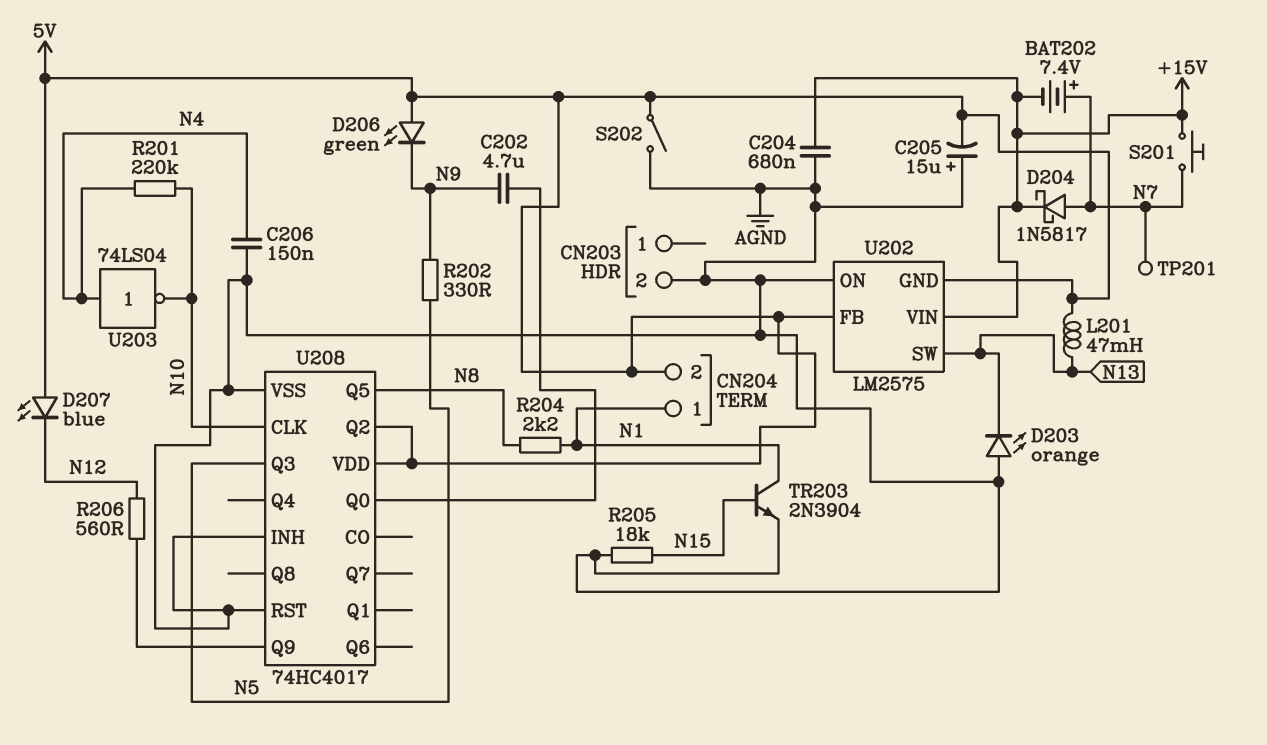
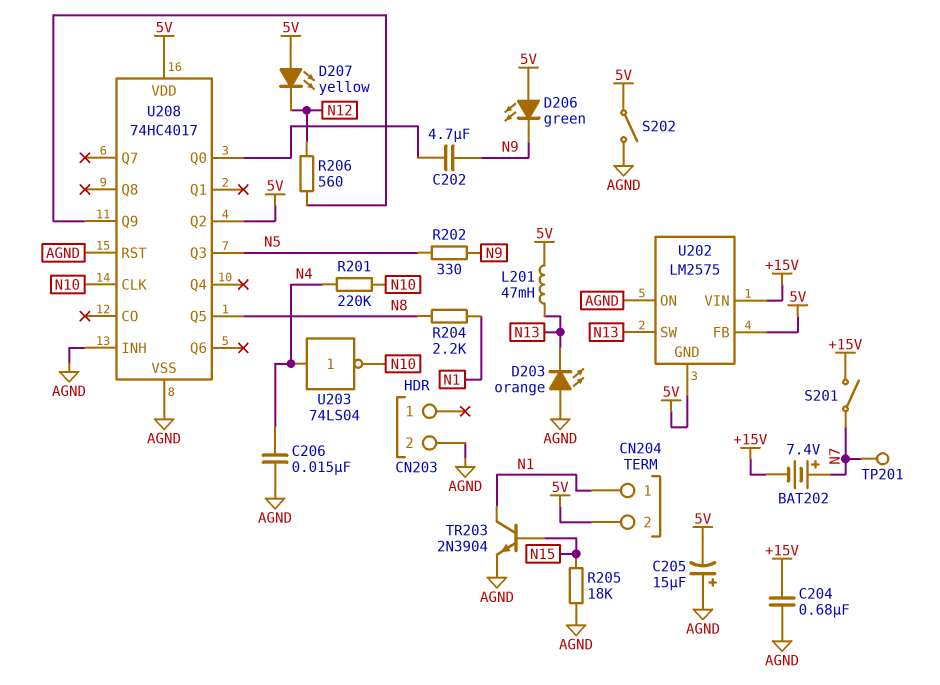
C206: 150nF (AGND, N4) -> 15nF (AGND, N4)
D204: schottky 1N5817 (A N7, K +15V) -> none
D207: LED blue (A 5V, K N12) -> LED yellow (A 5V, K N12)
S201: button (+15V, N7) -> switch (+15V, N7)

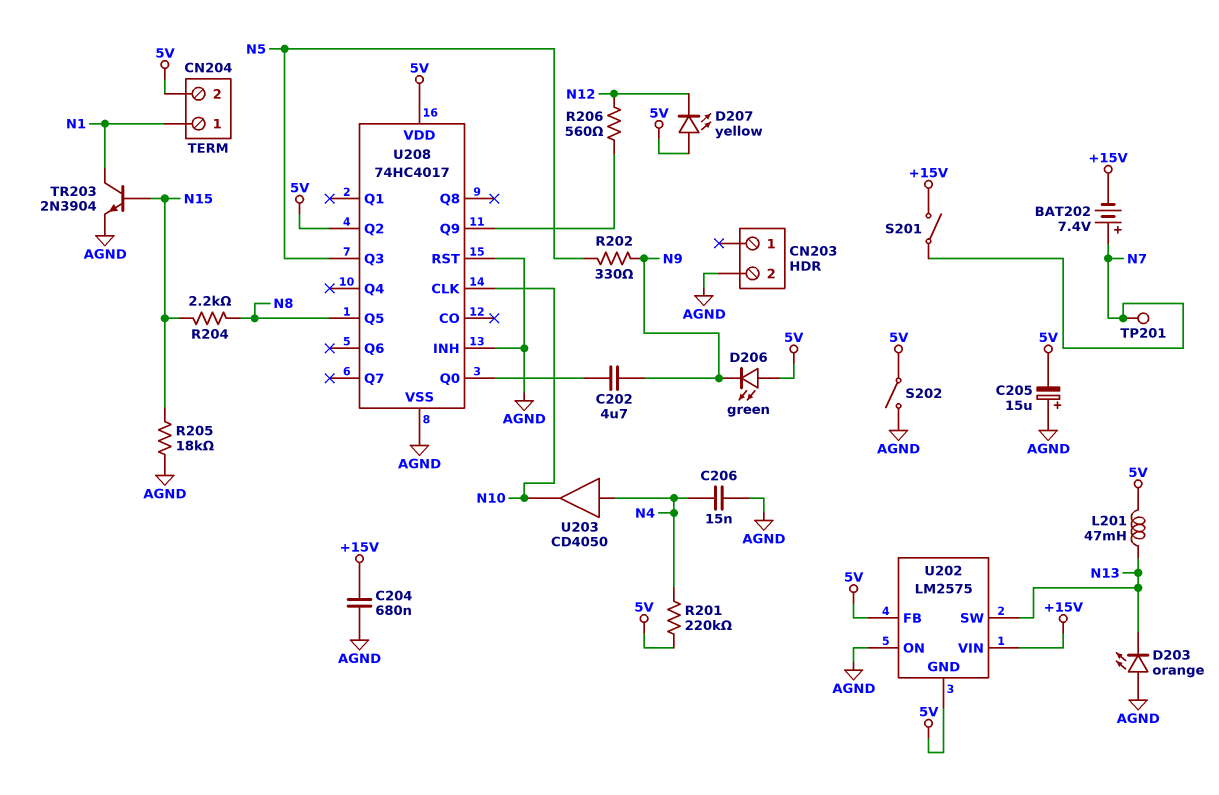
R201: 220k (N4, N10) -> 220k (5V, N4)
R204: 2.2k (N1, N8) -> 2.2k (N8, N15)
U203: NOT 74LS04 (in N4, out N10) -> buffer CD4050 (in N4, out N10)

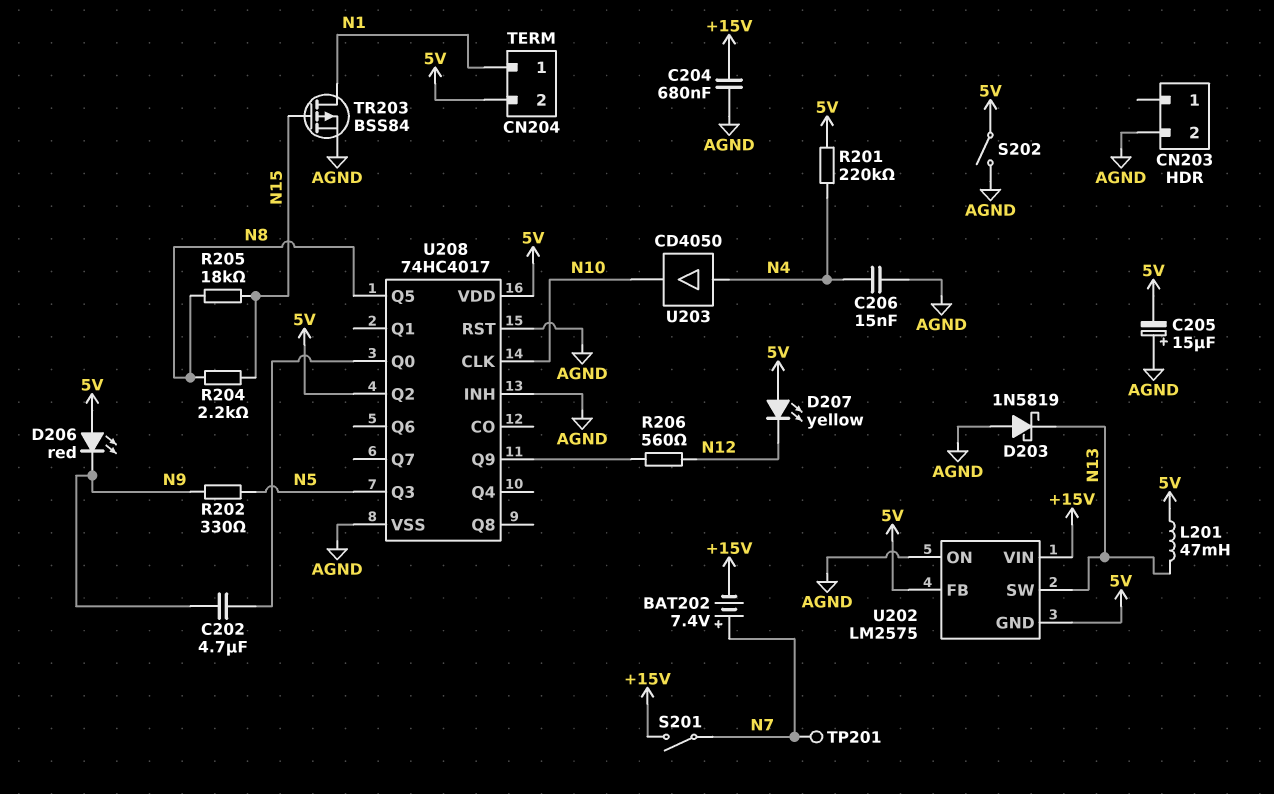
D203: LED orange (A AGND, K N13) -> schottky 1N5819 (A AGND, K N13)
D206: LED green (A 5V, K N9) -> LED red (A 5V, K N9)
R205: 18k (AGND, N15) -> 18k (N8, N15)
TR203: NPN 2N3904 (B N15, C N1, E AGND) -> PMOS BSS84 (G N15, D N1, S AGND)

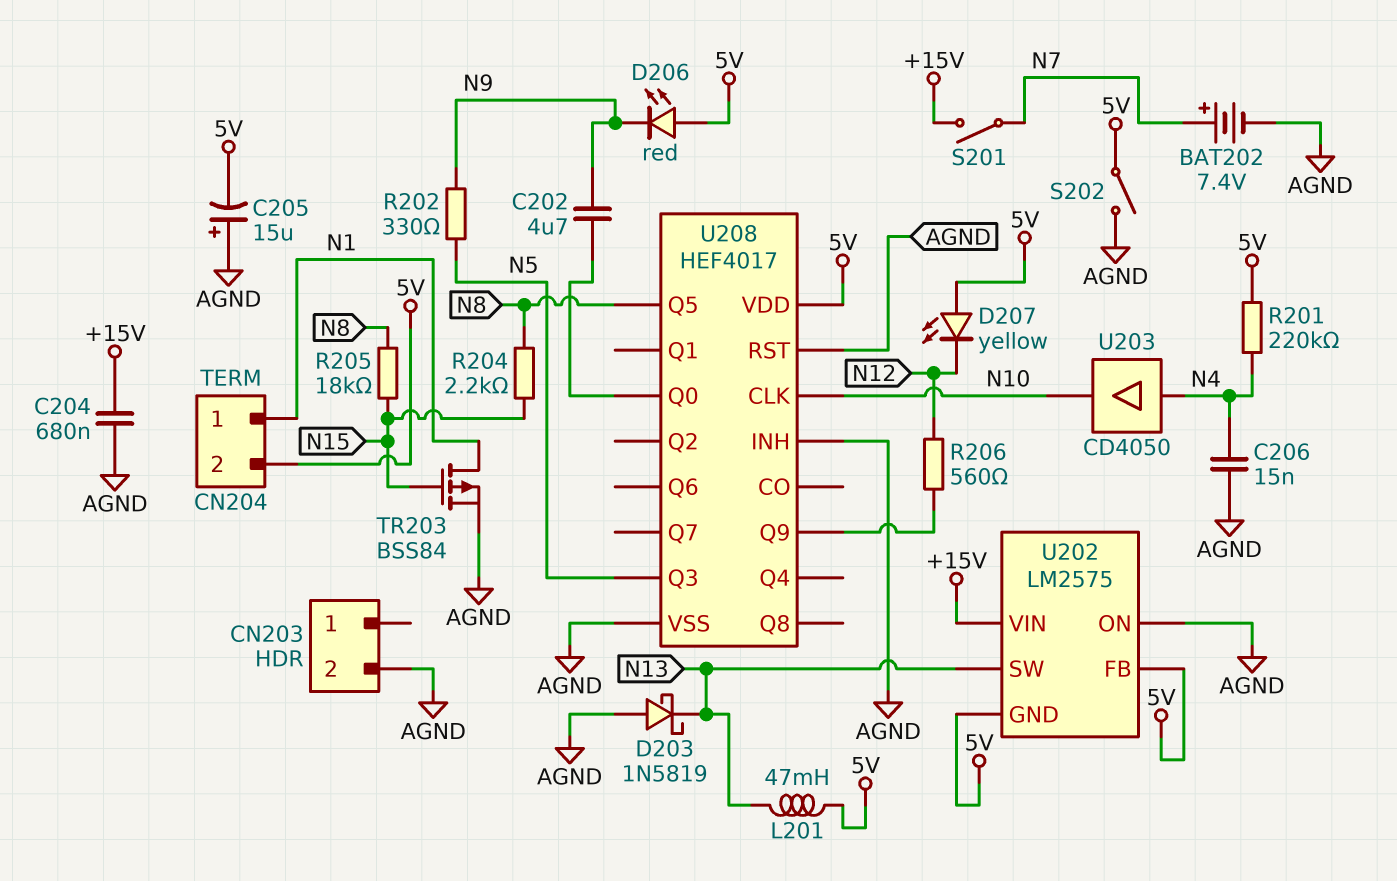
BAT202: 7.4V (plus N7, minus +15V) -> 7.4V (plus N7, minus AGND)
TP201: test point (N7) -> none
U208: 74HC4017 -> HEF4017
U208 pin Q2: 5V -> none

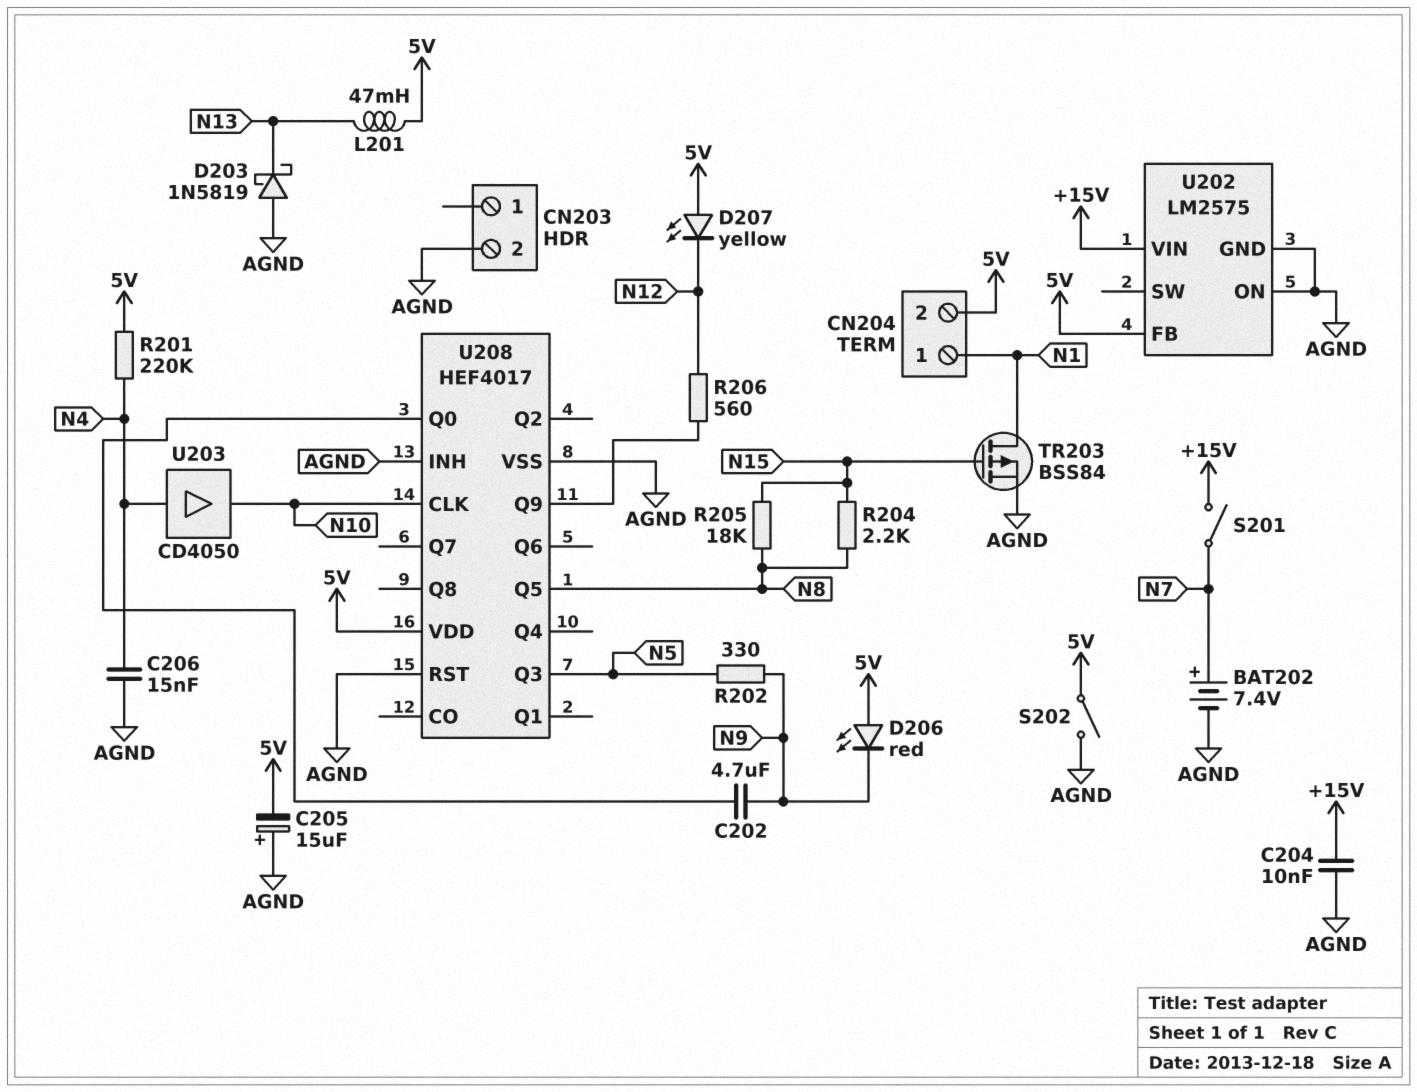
C204: 680nF (+15V, AGND) -> 10nF (+15V, AGND)
U202 pin GND: 5V -> AGND
U202 pin SW: N13 -> none

